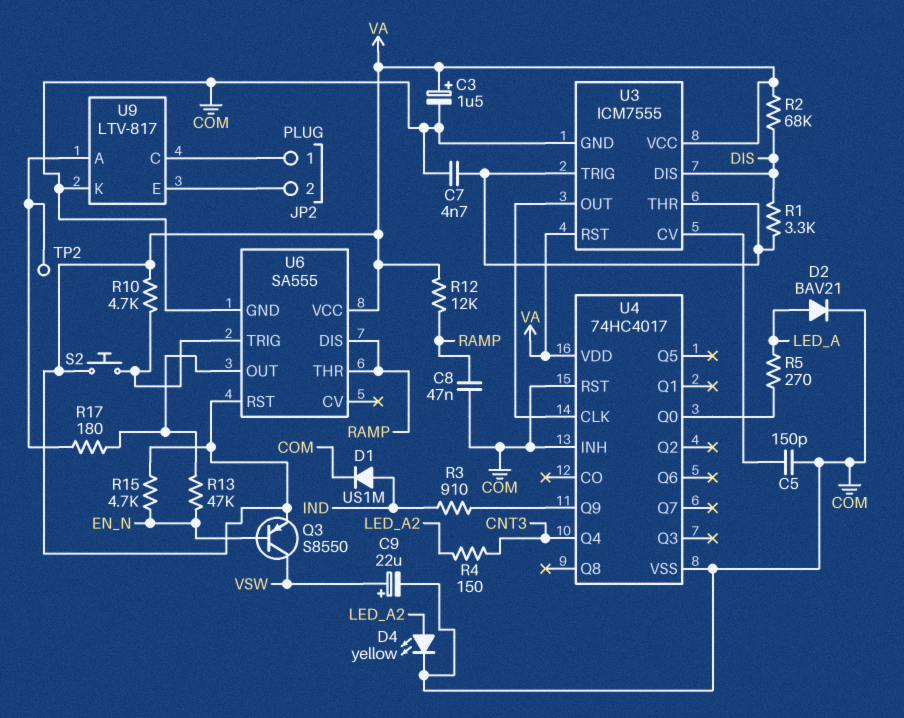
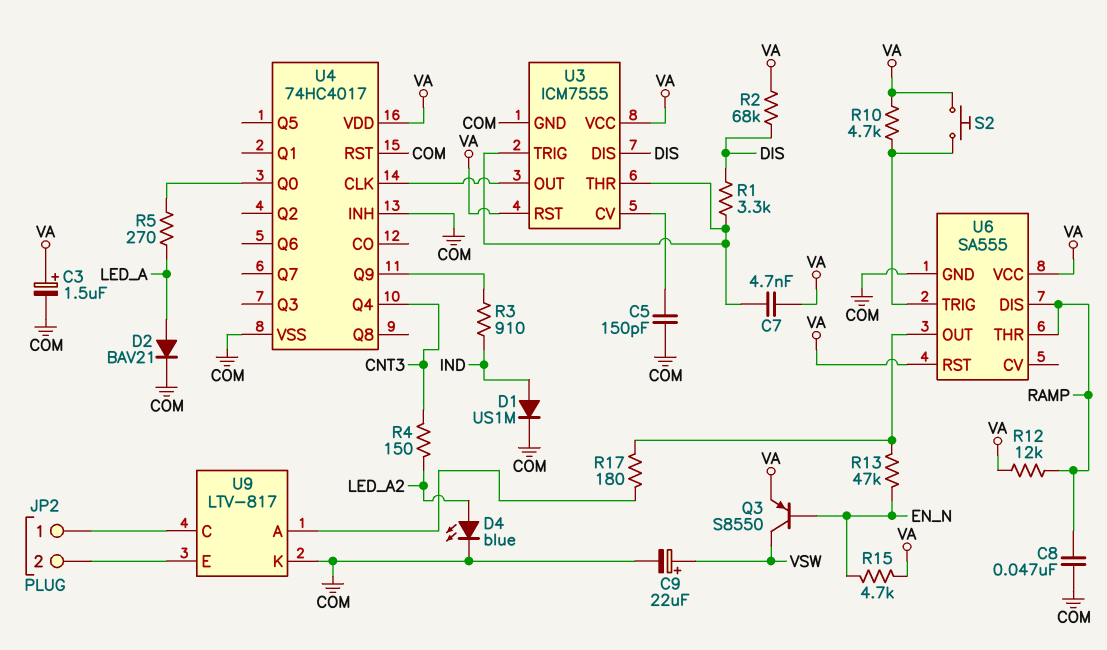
C7: 4.7nF (COM, U3/THR) -> 4.7nF (U3/THR, VA)
D4: LED yellow (A LED_A2, K COM) -> LED blue (A LED_A2, K COM)
TP2: test point (U9/A) -> none

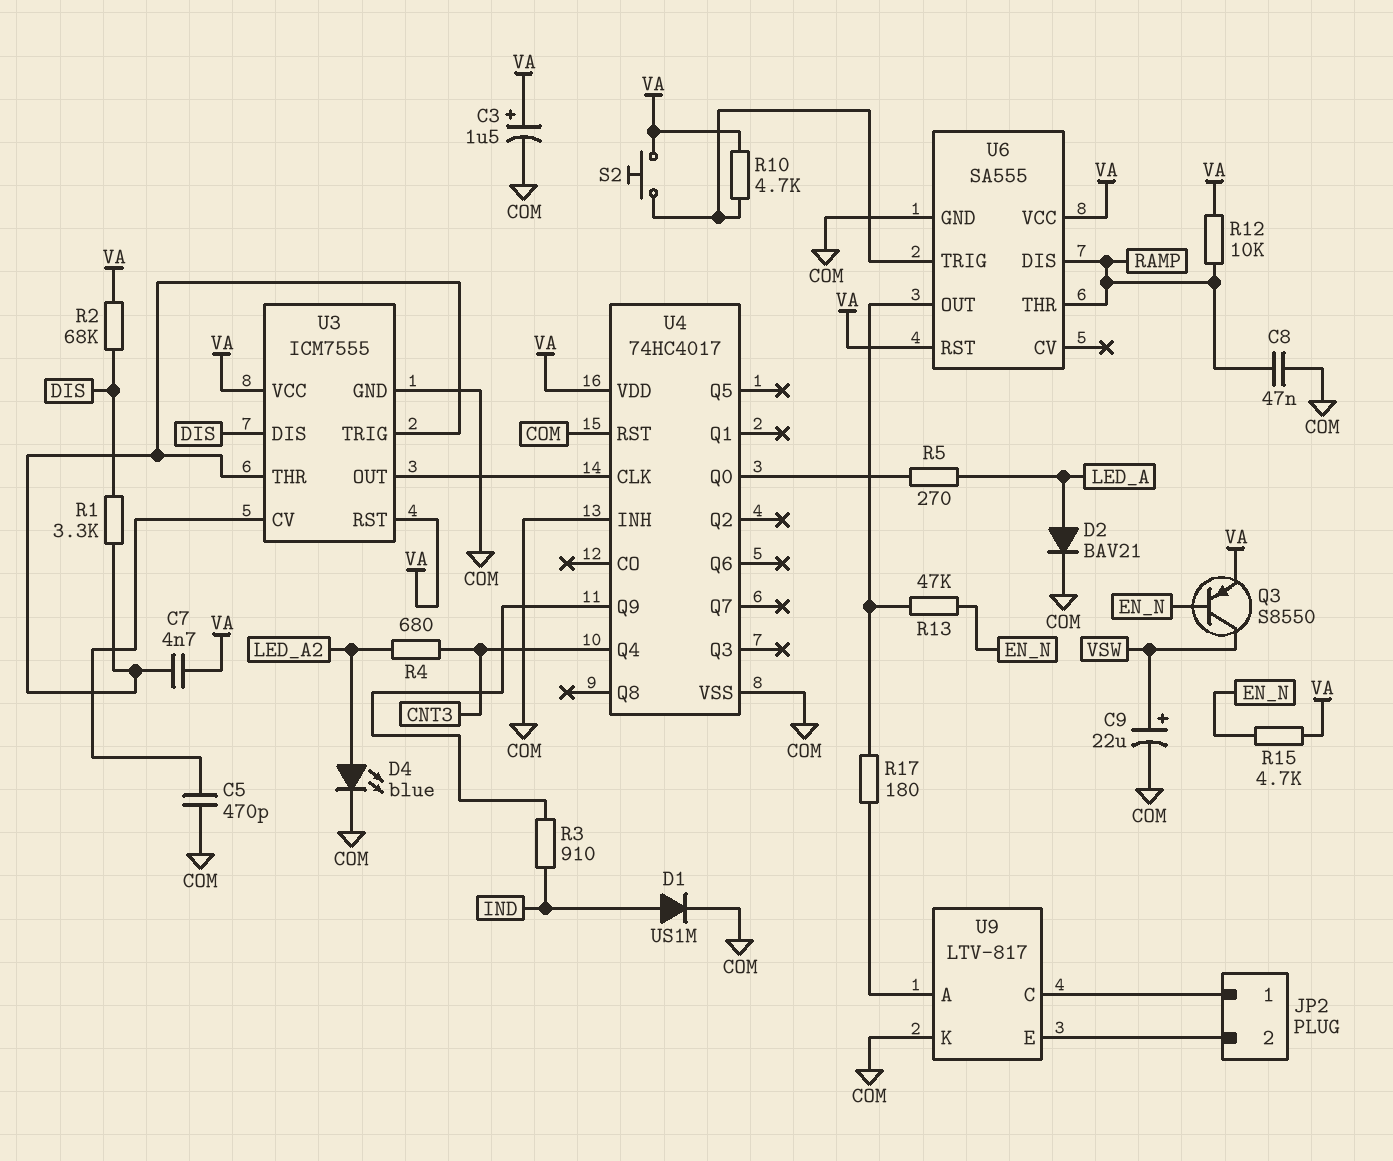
C5: 150pF (COM, U3/CV) -> 470pF (COM, U3/CV)
R4: 150 (CNT3, LED_A2) -> 680 (CNT3, LED_A2)
R12: 12k (RAMP, VA) -> 10k (RAMP, VA)

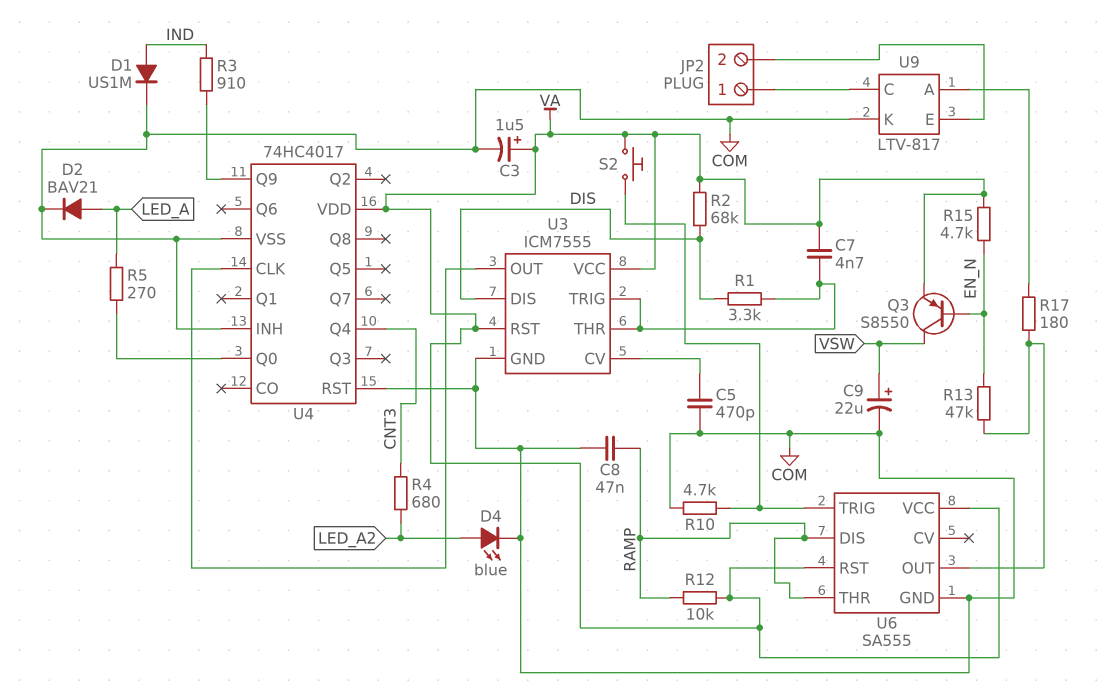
R10: 4.7k (U6/TRIG, VA) -> 4.7k (COM, U6/TRIG)

